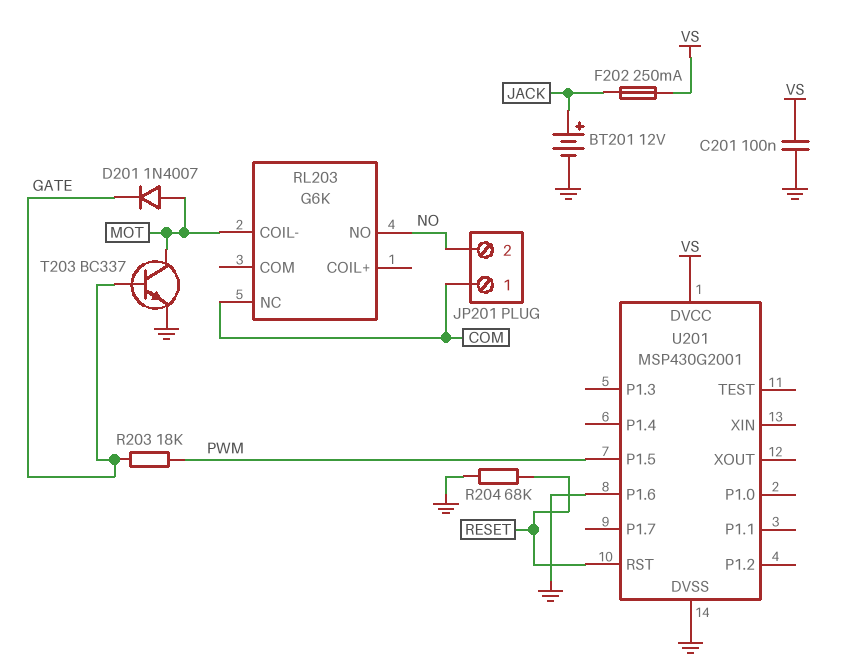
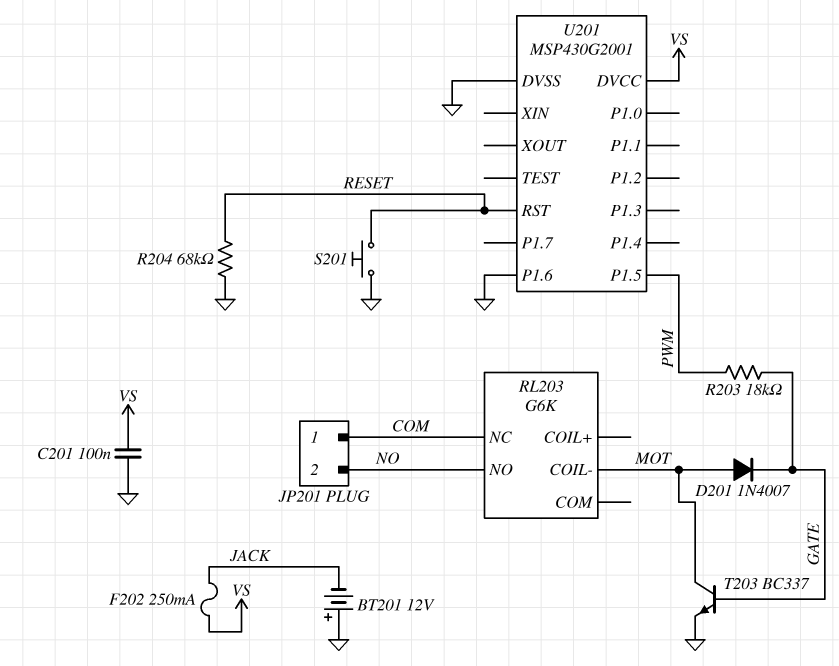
BT201: 12V (plus JACK, minus GND) -> 12V (plus GND, minus JACK)
S201: none -> button (GND, RESET)

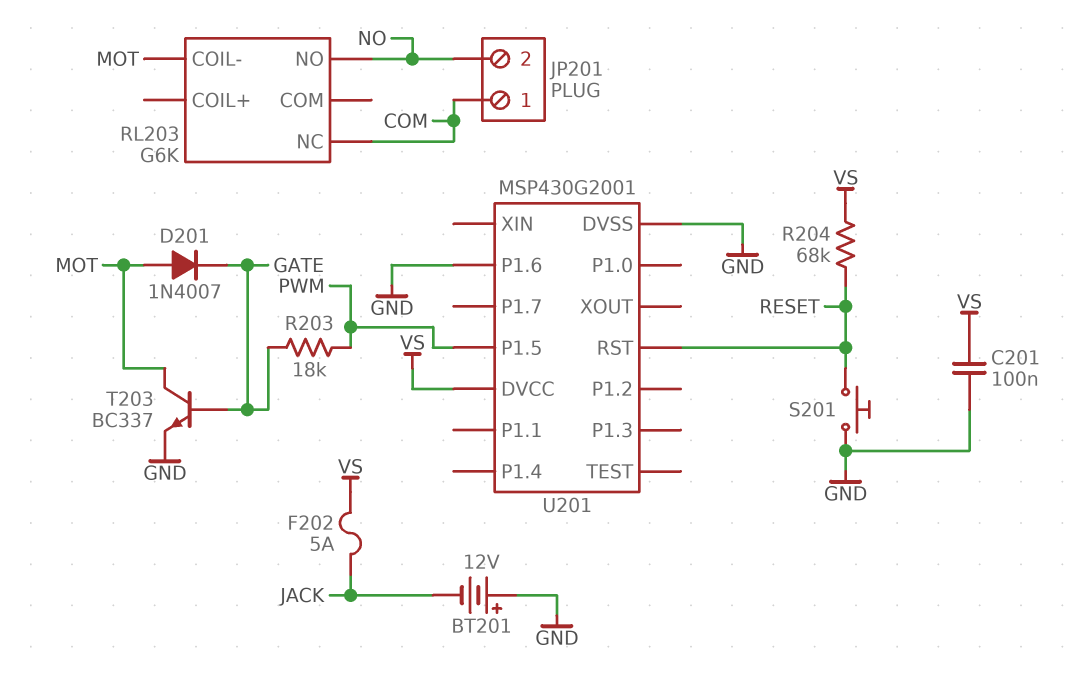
F202: 250mA (JACK, VS) -> 5A (JACK, VS)
R204: 68k (GND, RESET) -> 68k (RESET, VS)

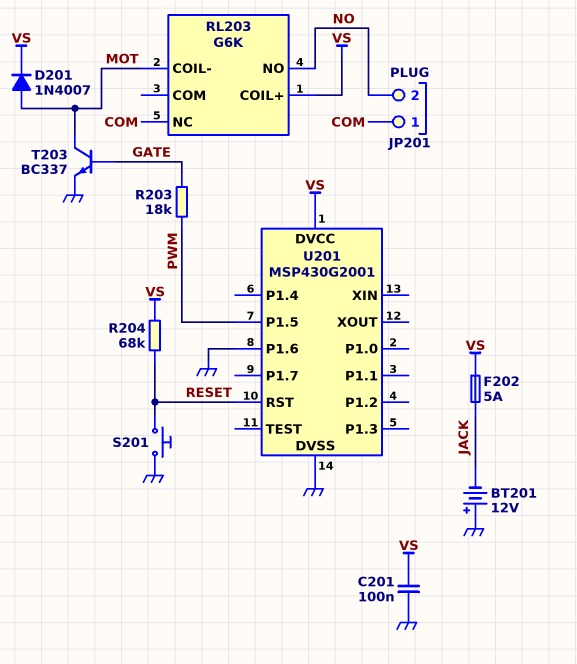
D201: diode 1N4007 (A MOT, K GATE) -> diode 1N4007 (A MOT, K VS)
RL203 pin COIL+: none -> VS

